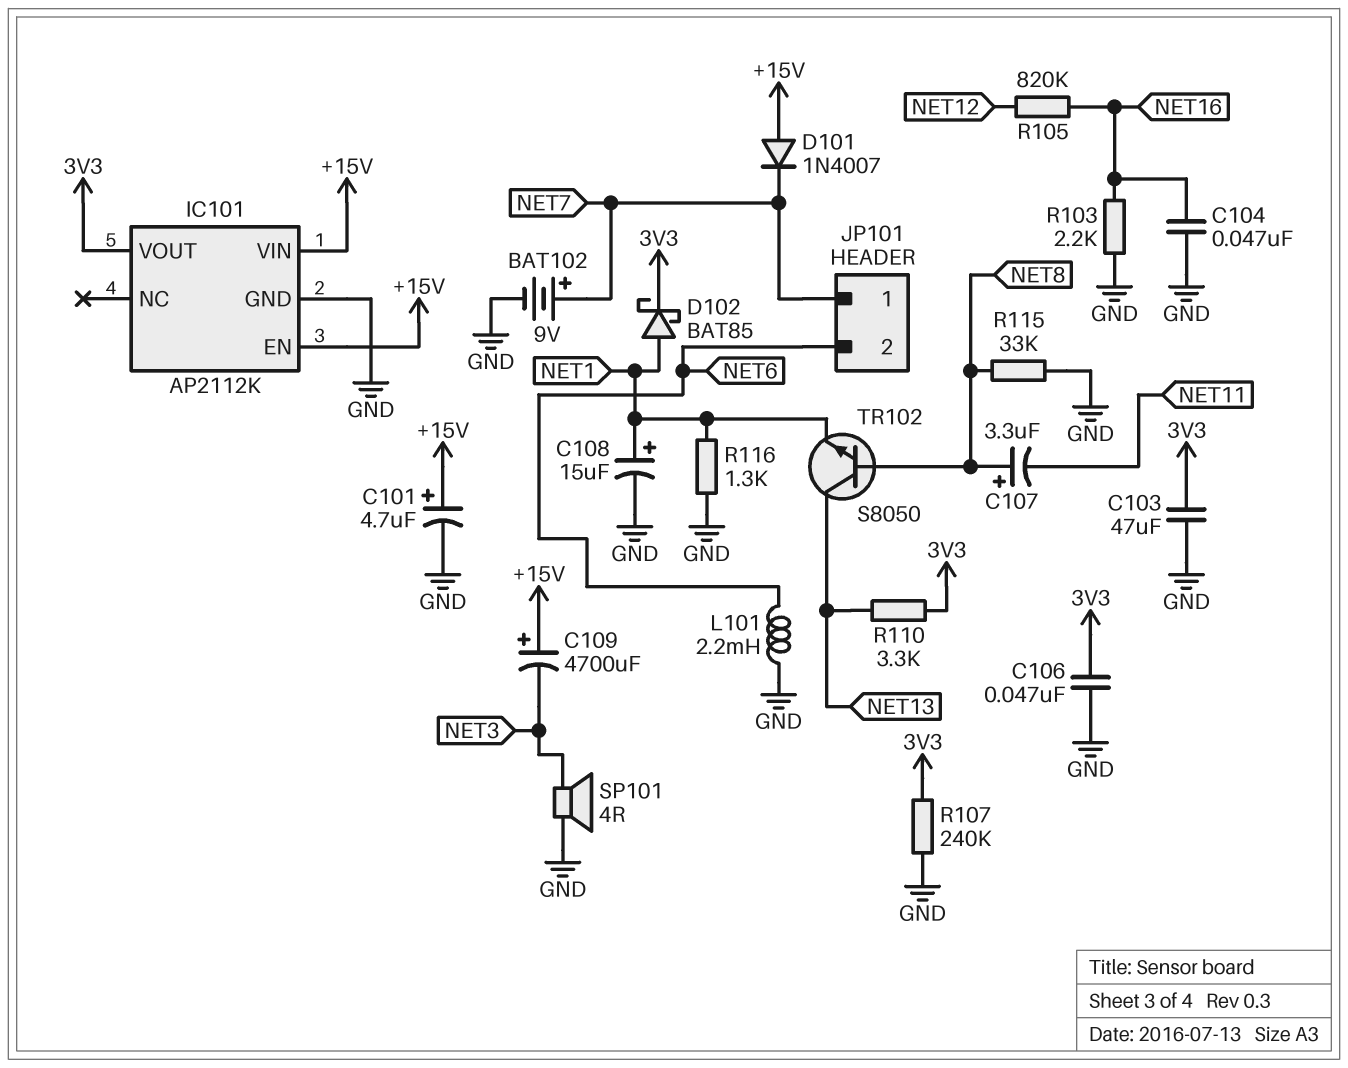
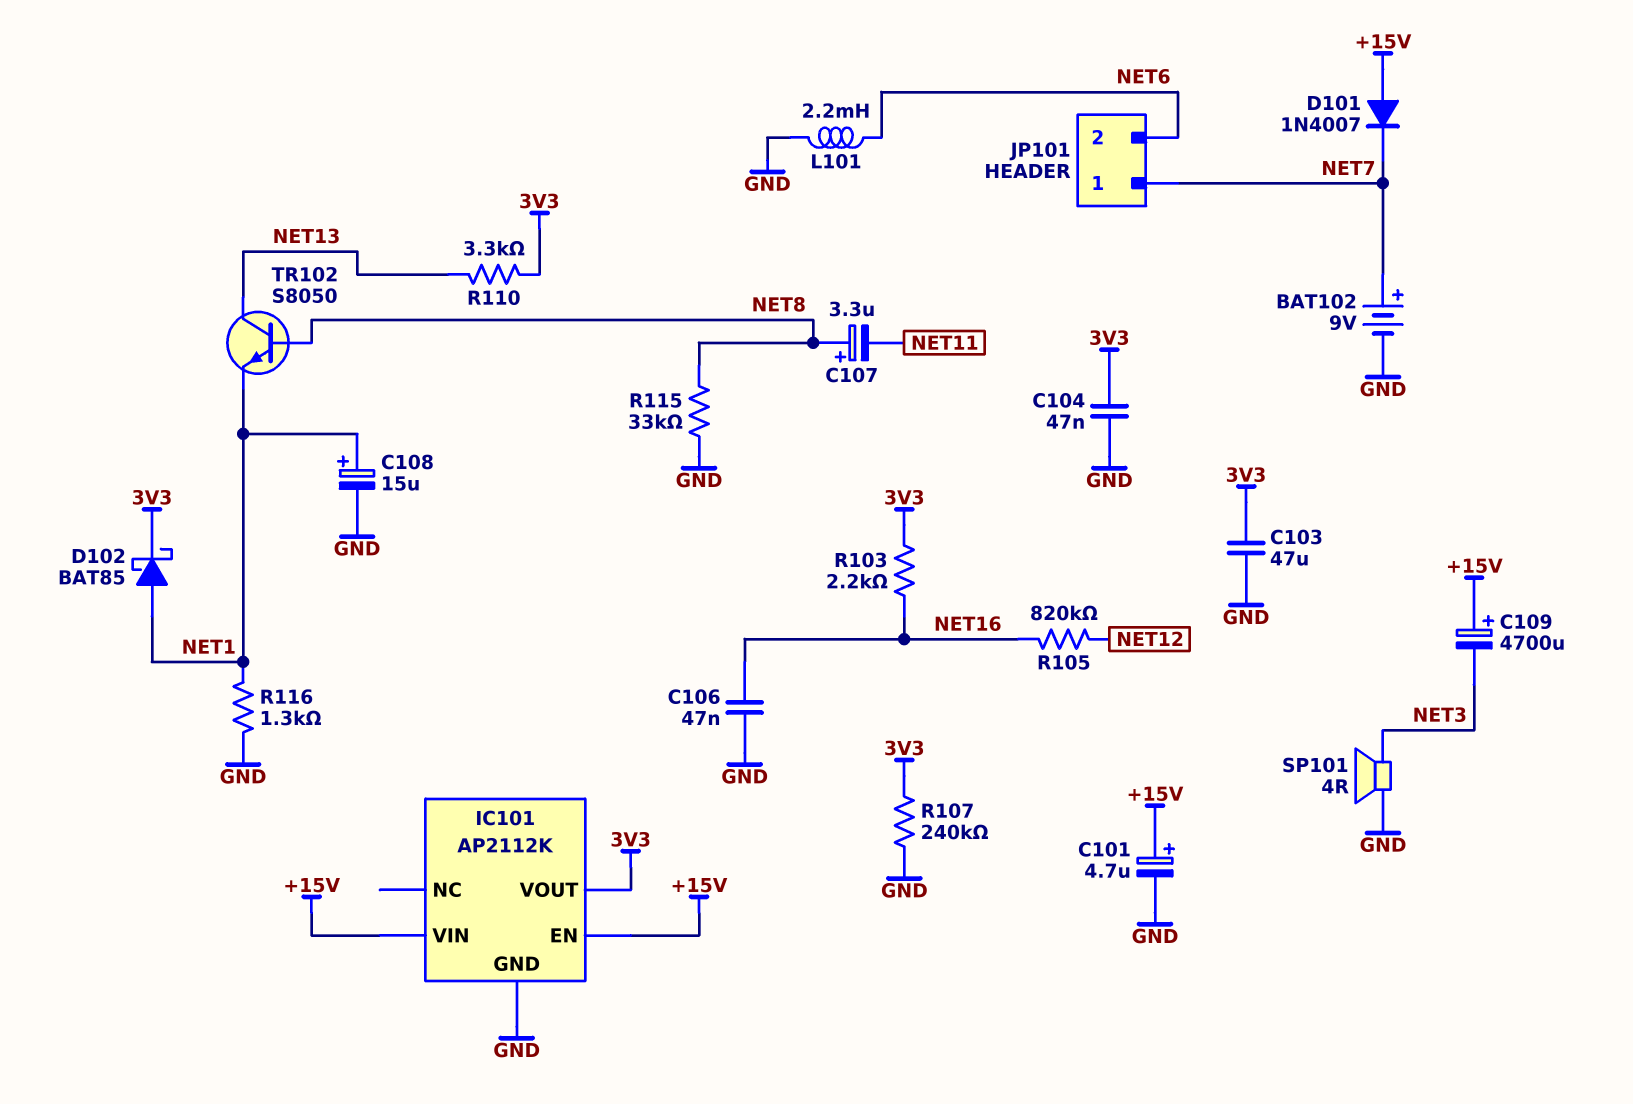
C104: 47nF (GND, NET16) -> 47nF (3V3, GND)
C106: 47nF (3V3, GND) -> 47nF (GND, NET16)
R103: 2.2k (GND, NET16) -> 2.2k (3V3, NET16)

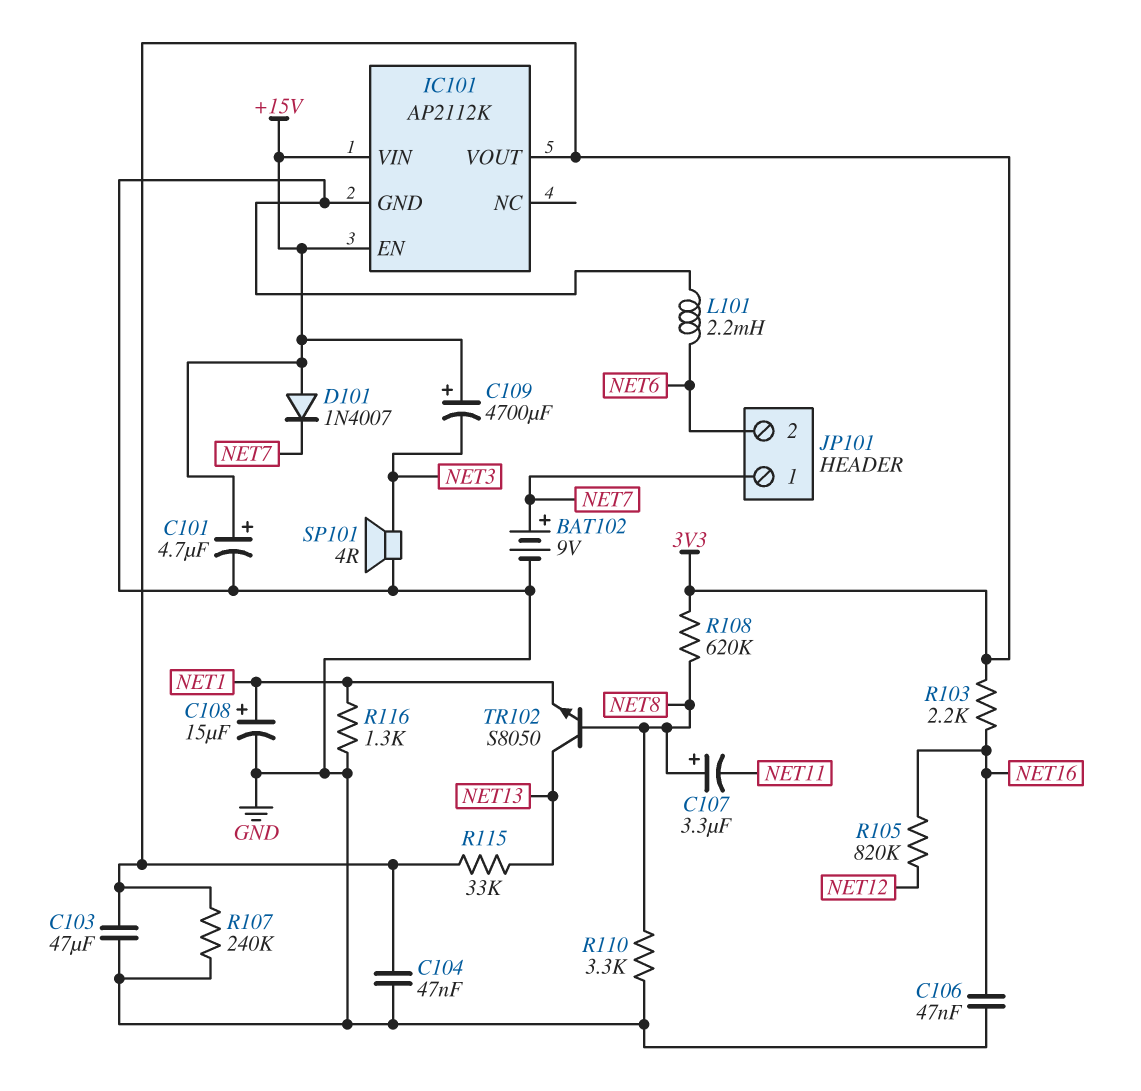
D102: schottky BAT85 (A NET1, K 3V3) -> none
R108: none -> 620k (3V3, NET8)
R110: 3.3k (3V3, NET13) -> 3.3k (GND, NET8)
R115: 33k (GND, NET8) -> 33k (3V3, NET13)

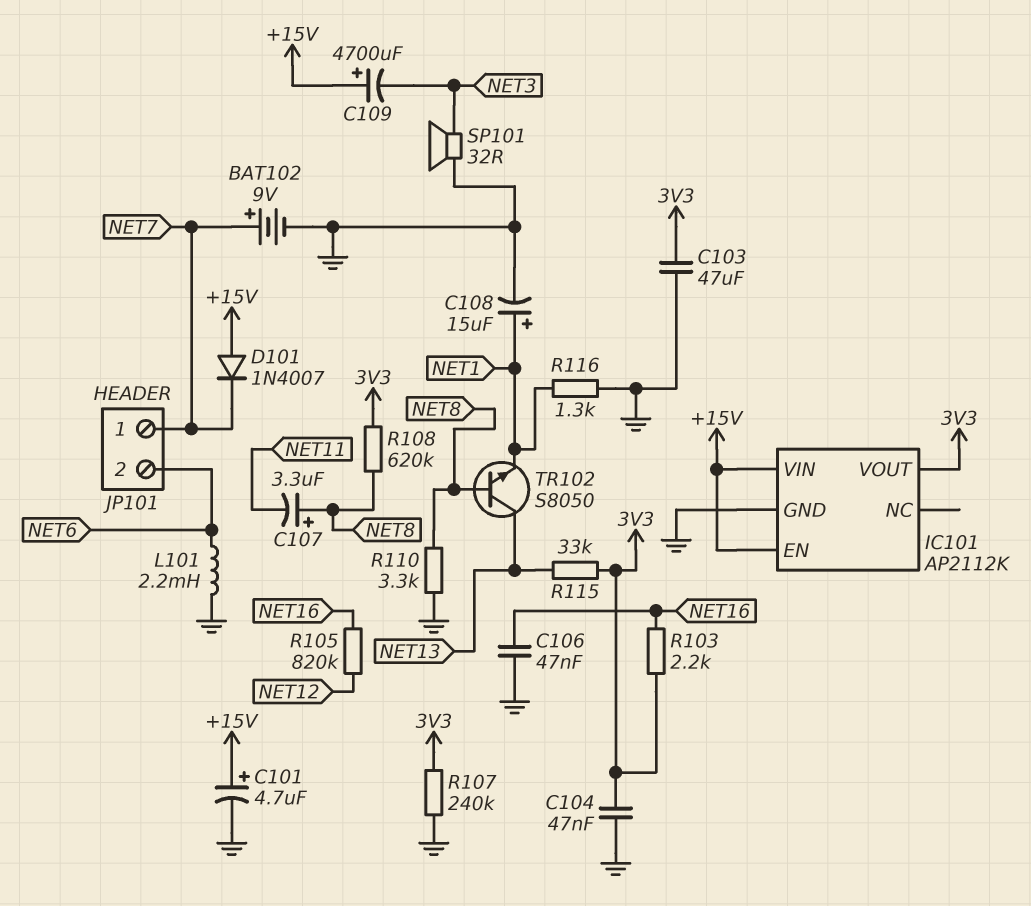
SP101: speaker 4R (GND, NET3) -> speaker 32R (GND, NET3)

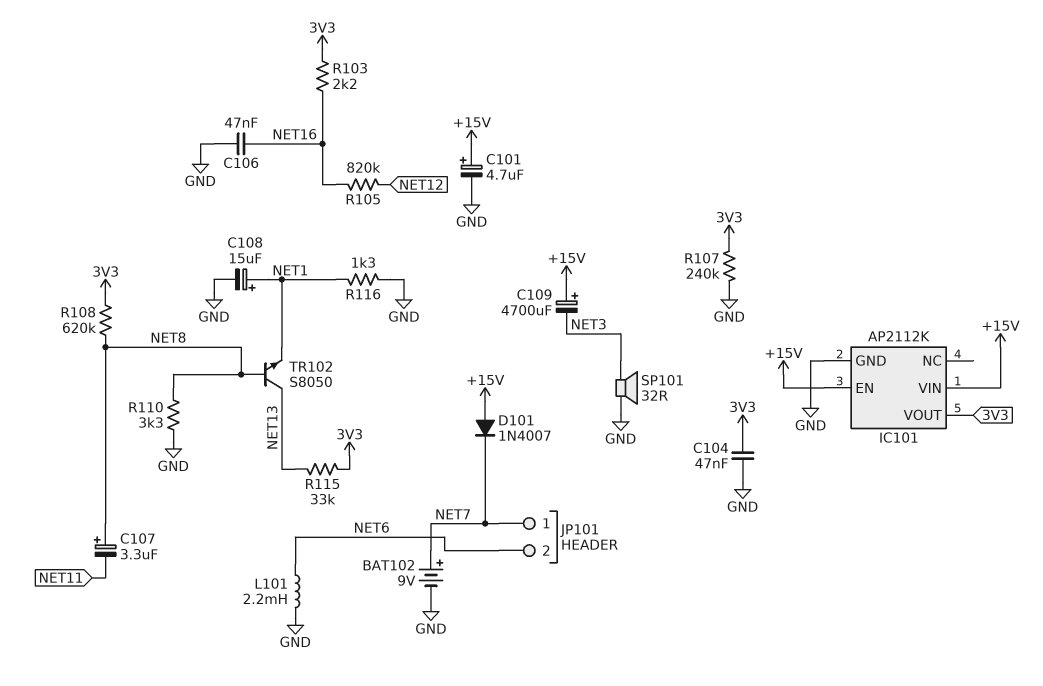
C103: 47uF (3V3, GND) -> none

